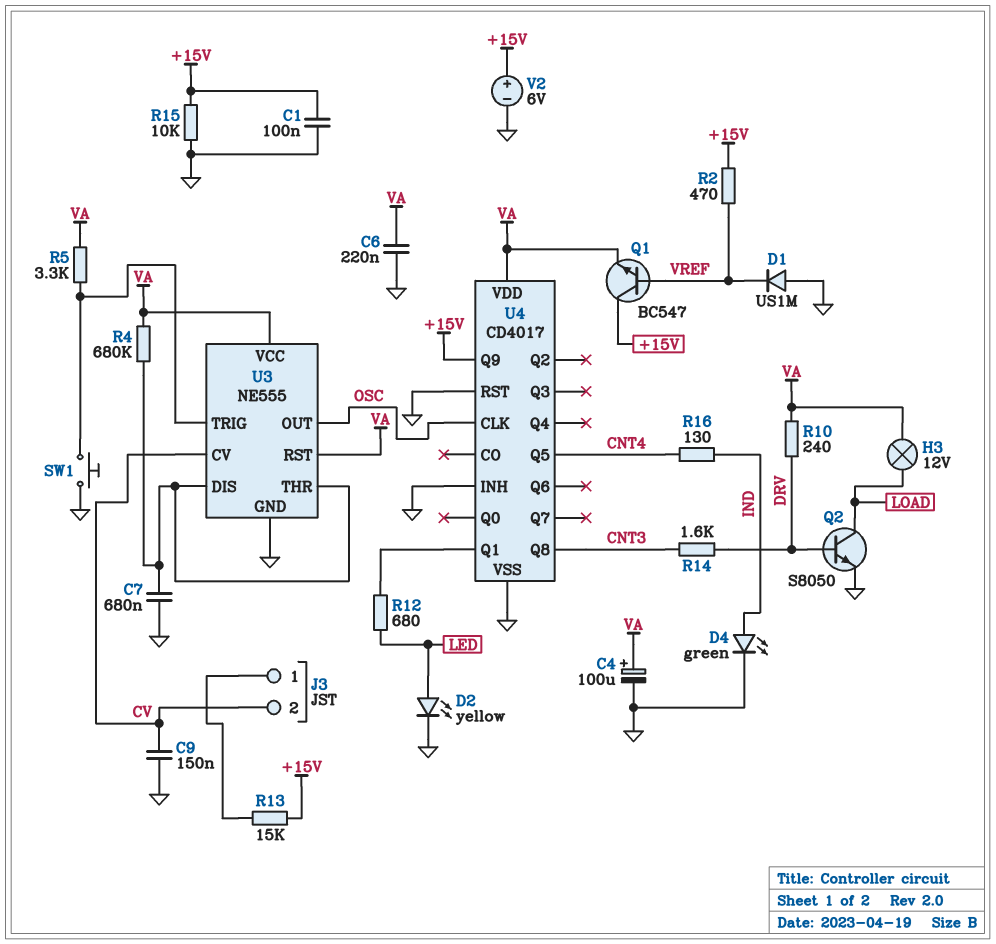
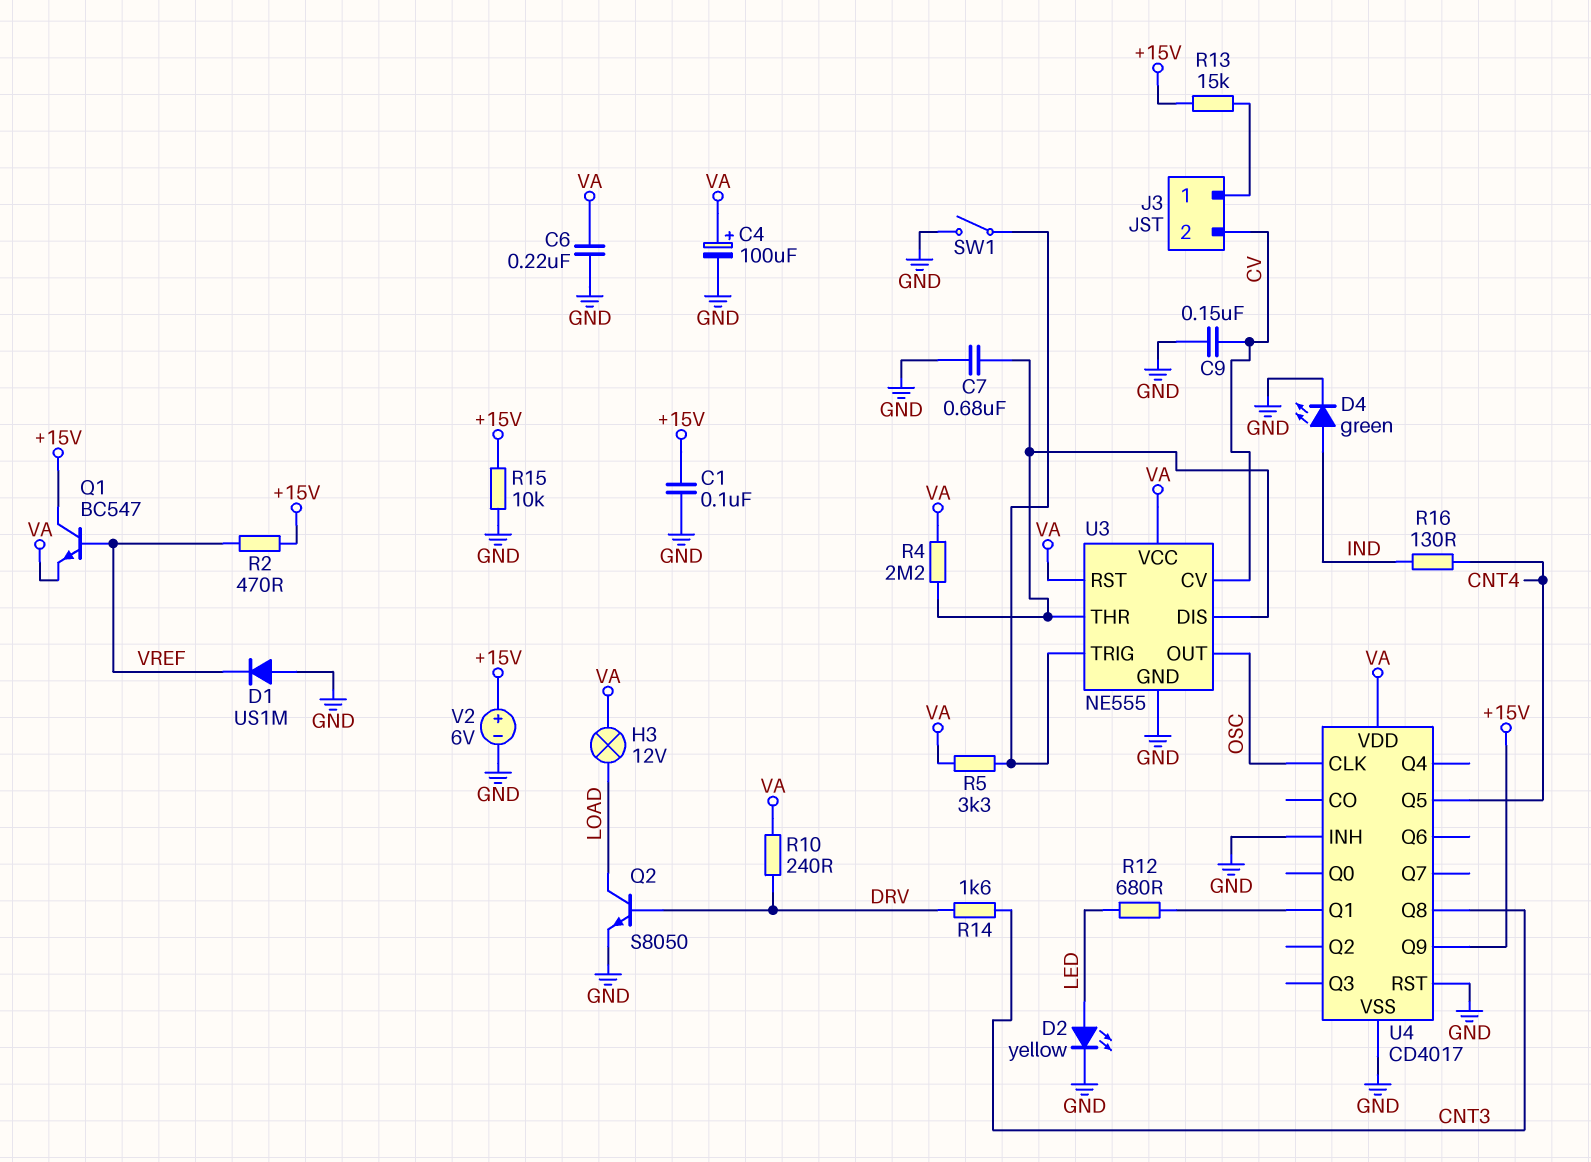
R4: 680k (U3/DIS, VA) -> 2.2M (U3/DIS, VA)
SW1: button (GND, U3/TRIG) -> switch (GND, U3/TRIG)

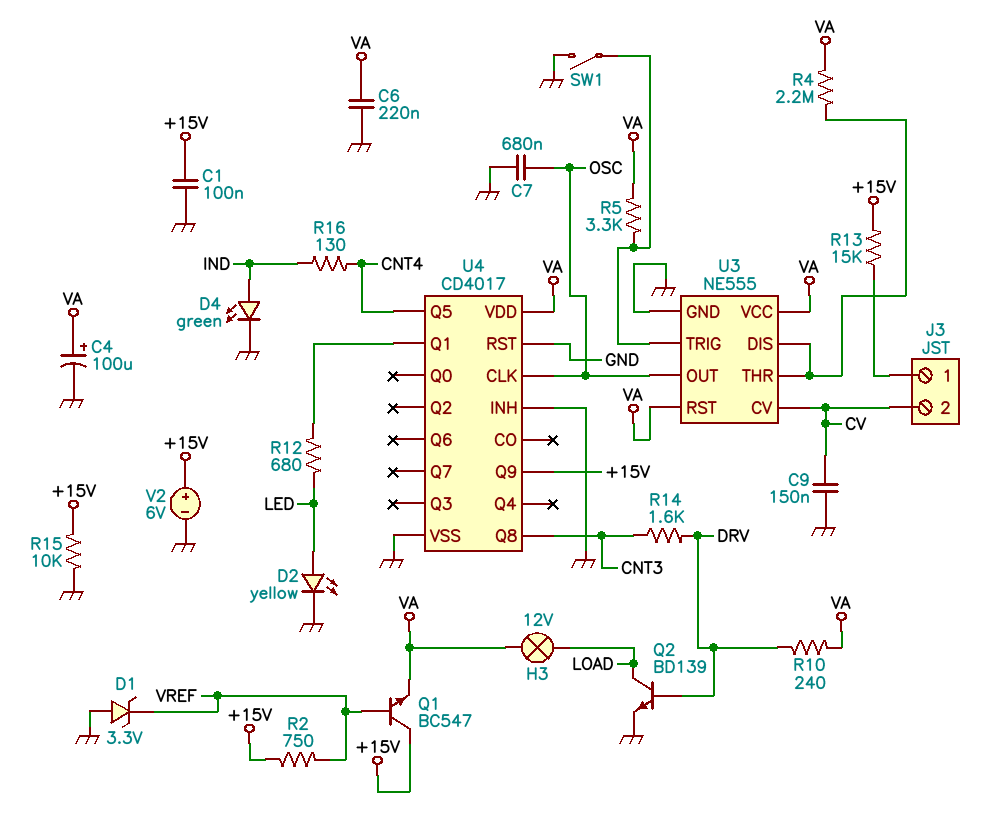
C7: 680nF (GND, U3/DIS) -> 680nF (GND, OSC)
D1: diode US1M (A GND, K VREF) -> zener 3.3V (A GND, K VREF)
Q2: NPN S8050 (B DRV, C LOAD, E GND) -> NPN BD139 (B DRV, C LOAD, E GND)
R2: 470 (+15V, VREF) -> 750 (+15V, VREF)

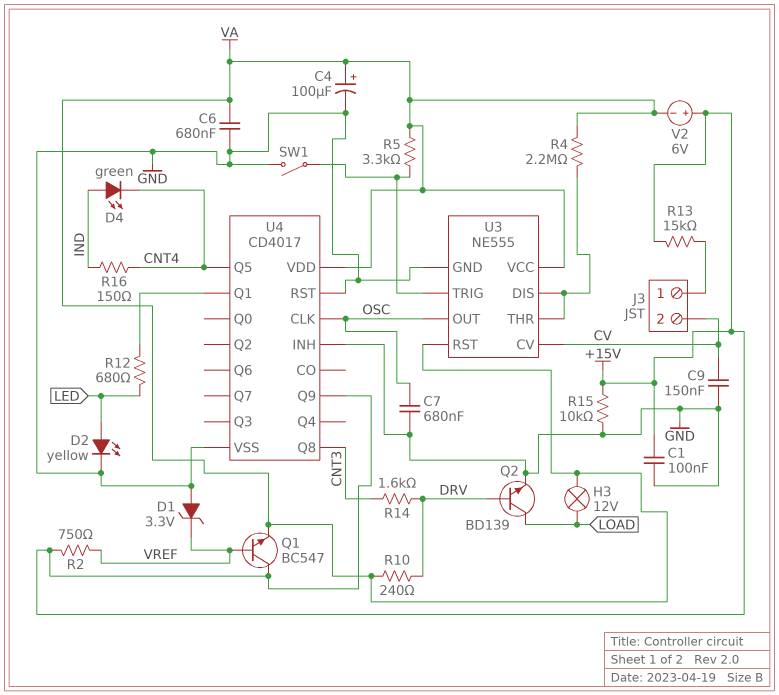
C6: 220nF (GND, VA) -> 680nF (GND, VA)
D4: LED green (A IND, K GND) -> LED green (A IND, K CNT4)
R16: 130 (CNT4, IND) -> 150 (CNT4, IND)
V2: 6V (plus +15V, minus GND) -> 6V (plus +15V, minus VA)

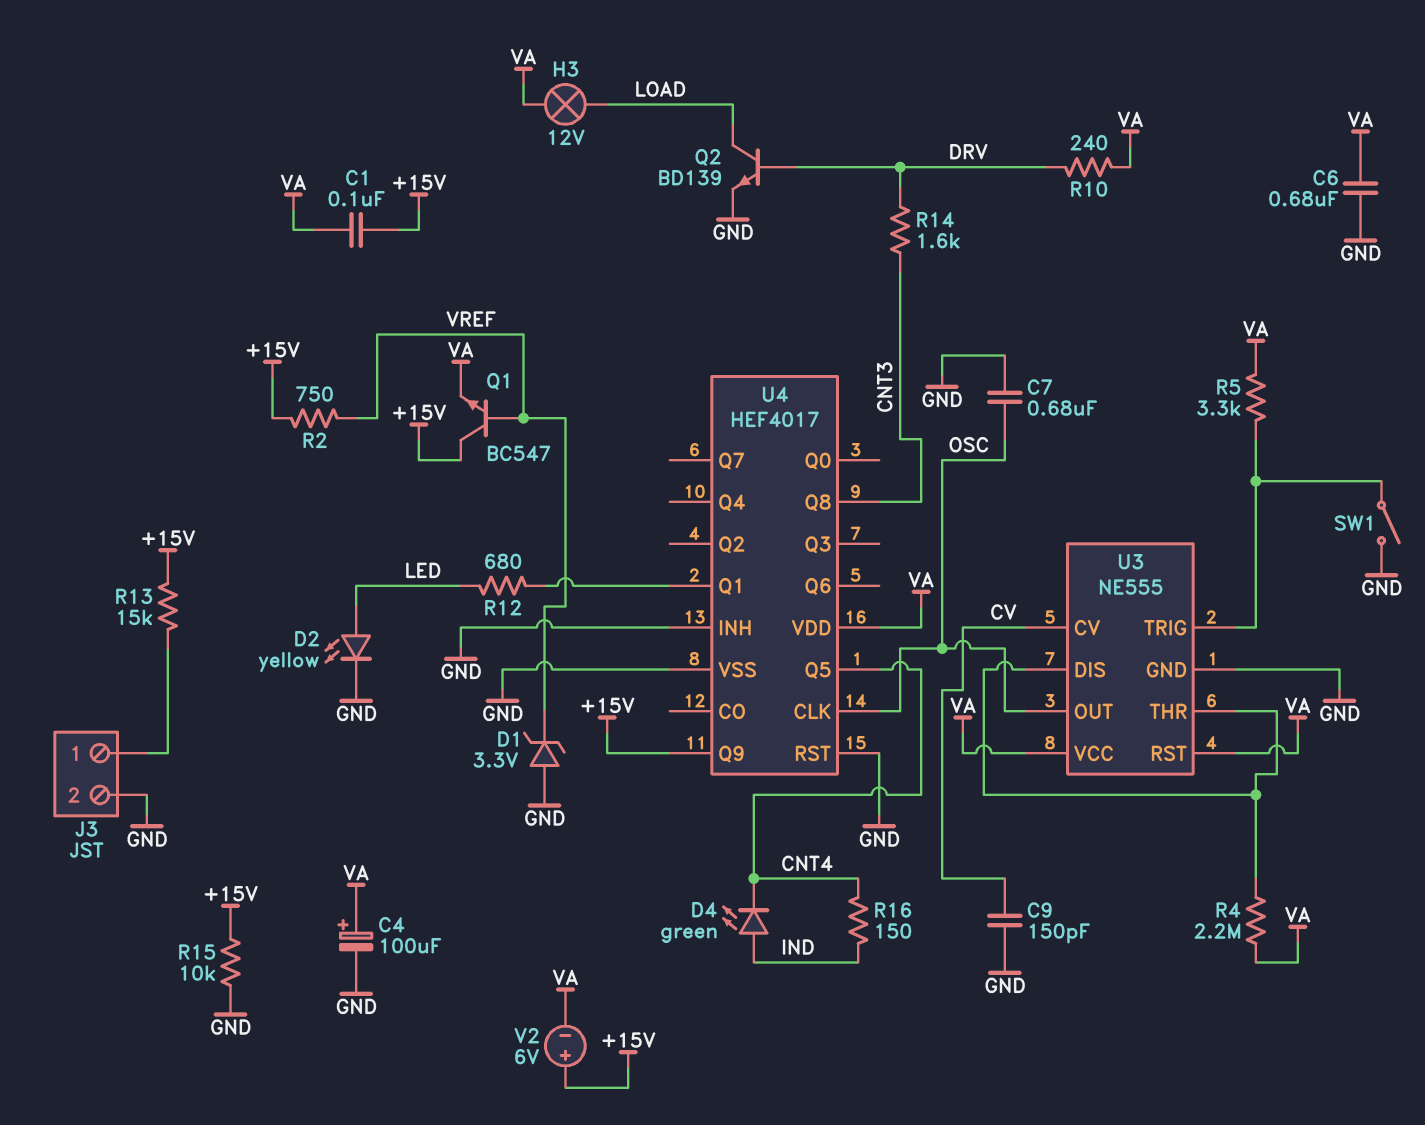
C1: 100nF (+15V, GND) -> 100nF (+15V, VA)
C9: 150nF (CV, GND) -> 150pF (CV, GND)
J3 pin 2: CV -> GND
U4: CD4017 -> HEF4017

